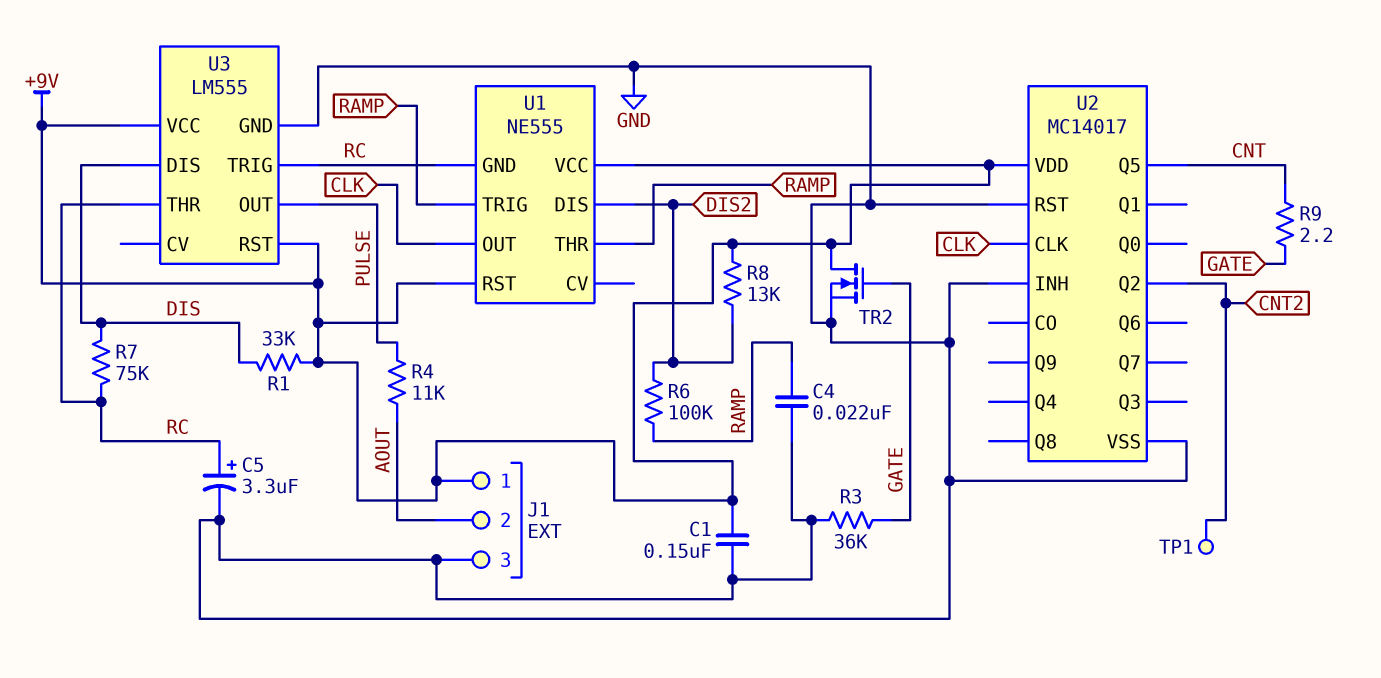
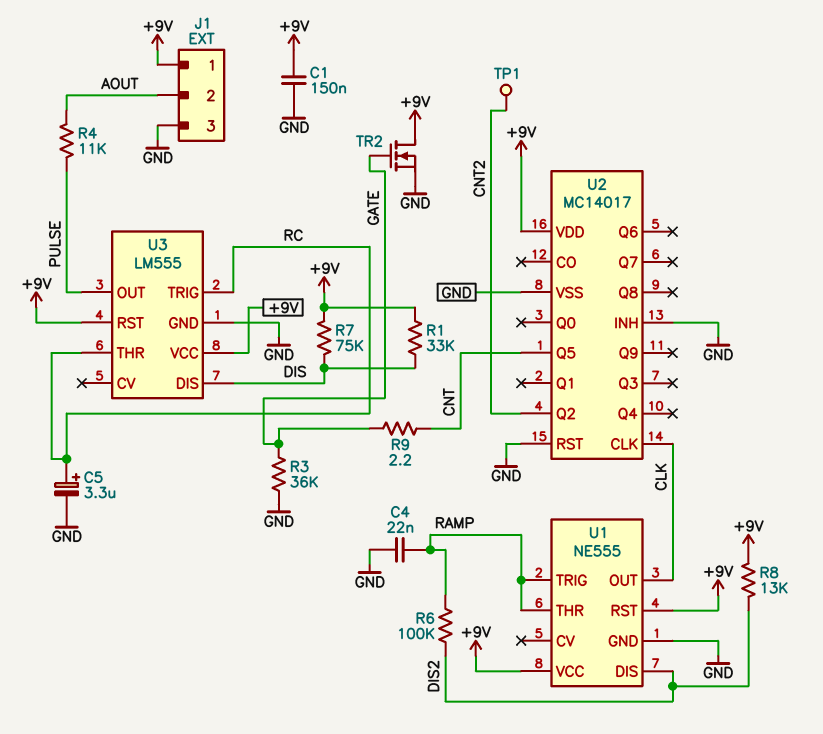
R7: 75k (DIS, RC) -> 75k (+9V, DIS)
U1 pin GND: RC -> GND

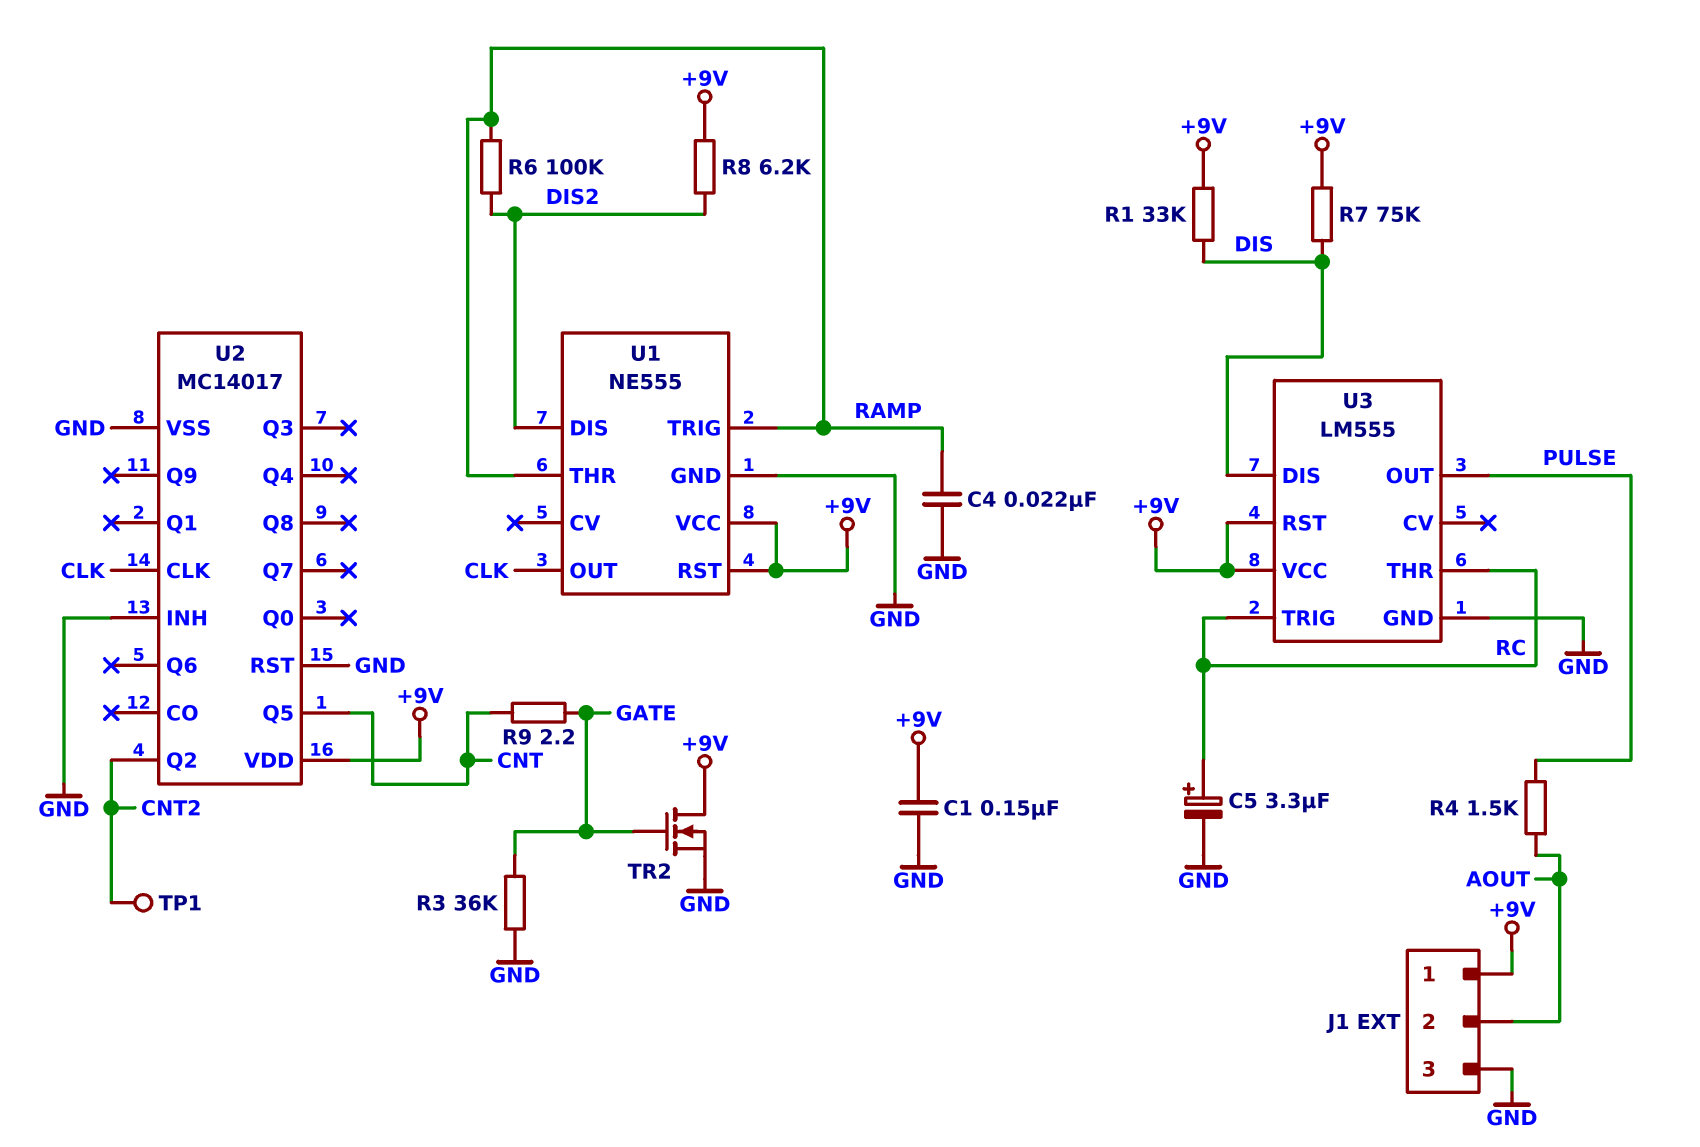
R4: 11k (AOUT, PULSE) -> 1.5k (AOUT, PULSE)
R8: 13k (+9V, DIS2) -> 6.2k (+9V, DIS2)

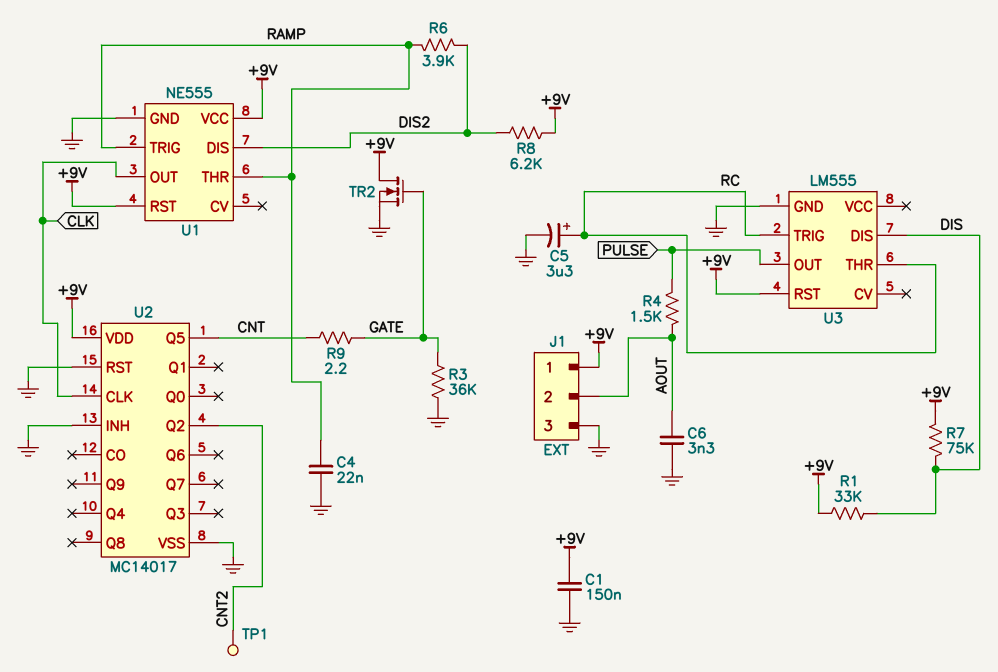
C6: none -> 3.3nF (AOUT, GND)
R6: 100k (DIS2, RAMP) -> 3.9k (DIS2, RAMP)
U3 pin VCC: +9V -> none

